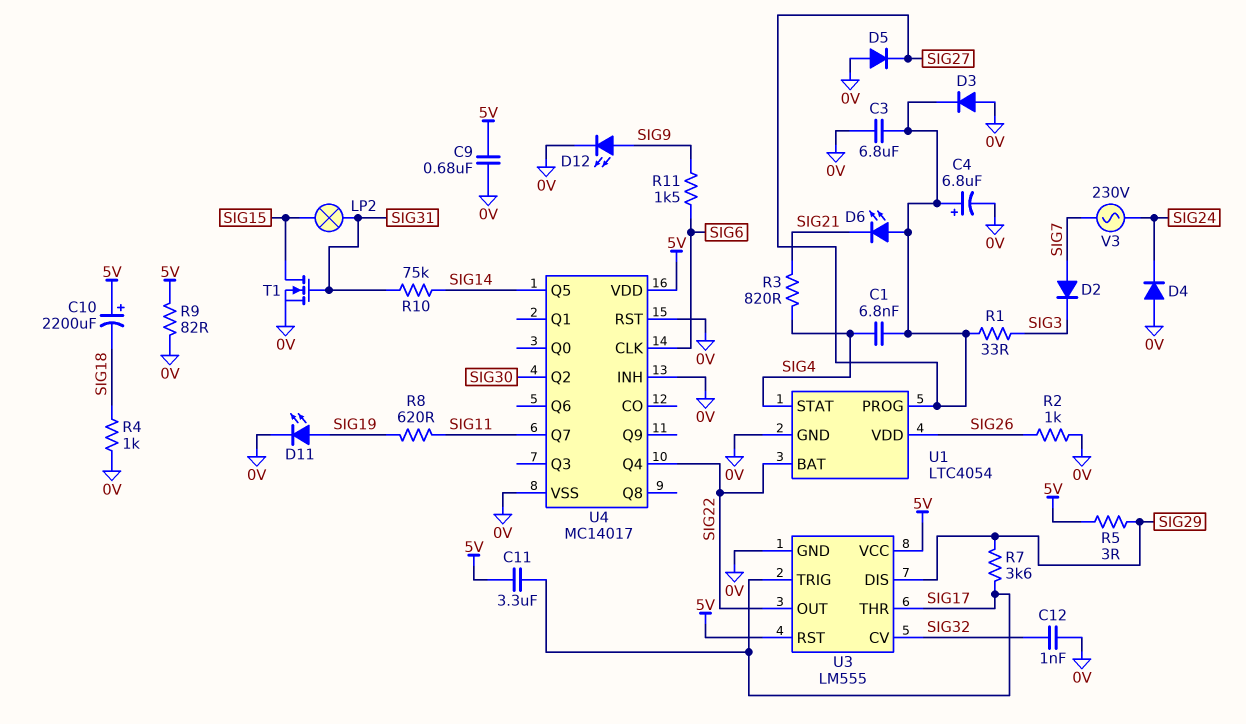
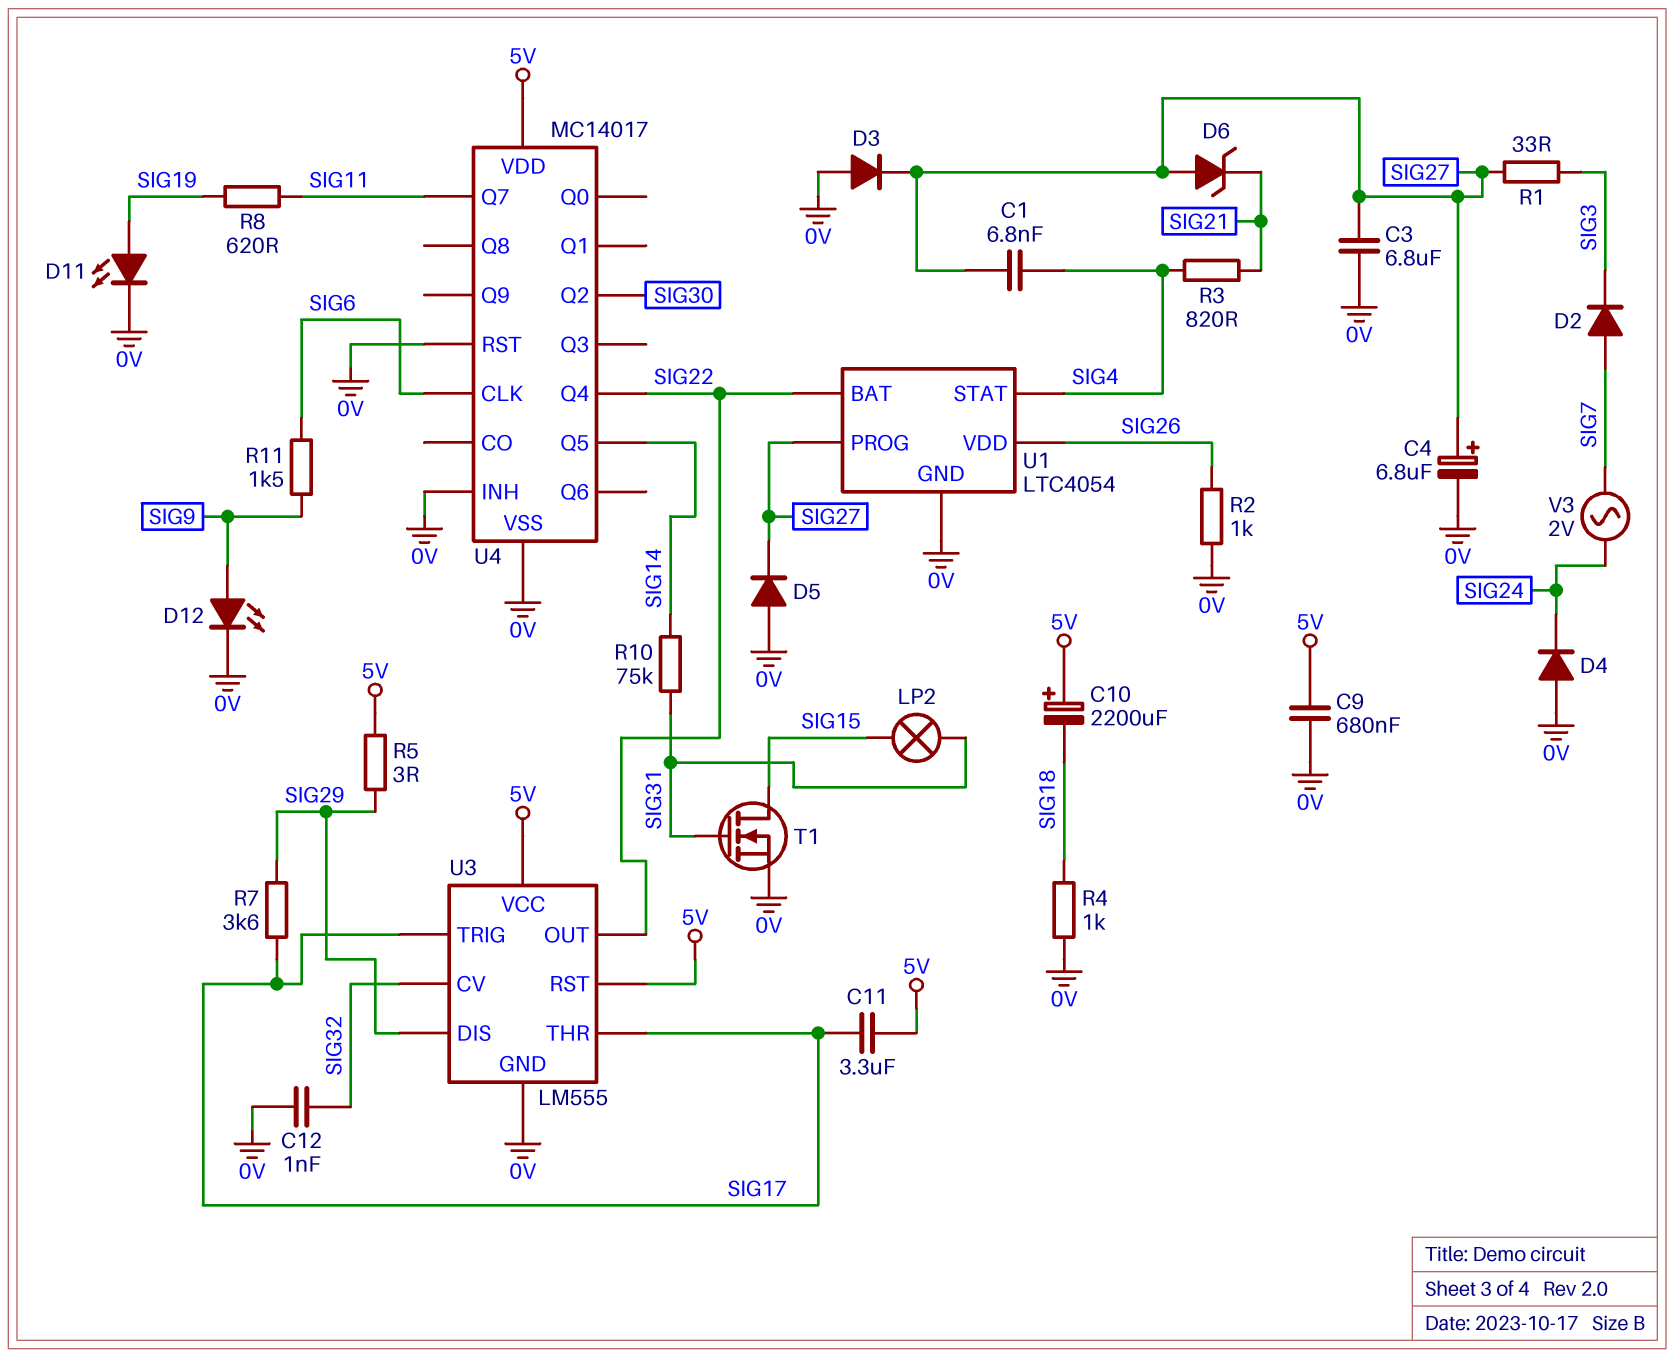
D6: LED (A SIG27, K SIG21) -> zener (A SIG27, K SIG21)
R9: 82 (0V, 5V) -> none
V3: AC 230V (SIG7, SIG24) -> AC 2V (SIG7, SIG24)

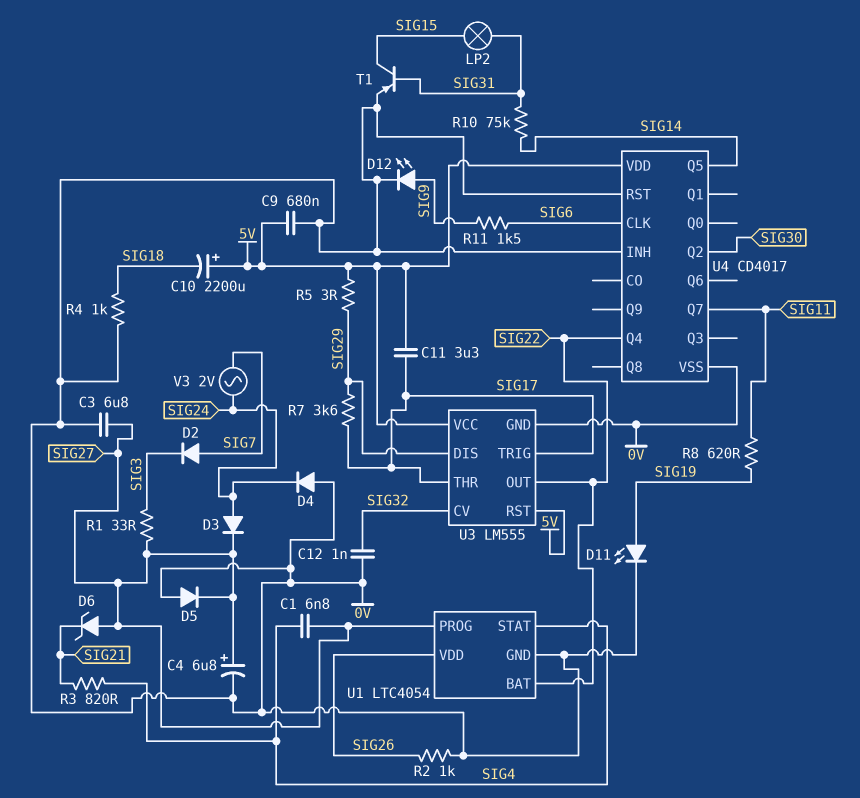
D3: diode (A 0V, K SIG27) -> diode (A SIG24, K SIG27)
T1: NMOS (G SIG31, D SIG15, S 0V) -> PNP (B SIG31, C SIG15, E 0V)
U4: MC14017 -> CD4017

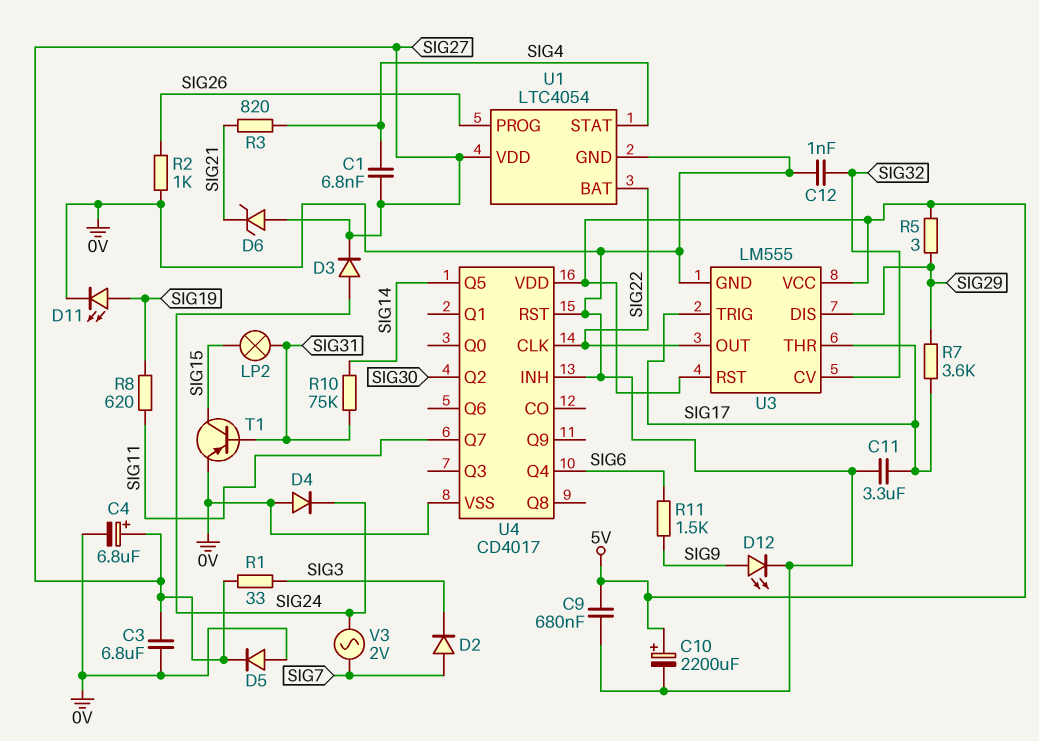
C10: 2200uF (plus 5V, minus SIG18) -> 2200uF (plus 5V, minus 0V)
C11: 3.3uF (5V, SIG17) -> 3.3uF (0V, SIG17)
R4: 1k (0V, SIG18) -> none
U1 pin PROG: SIG27 -> SIG26
U1 pin VDD: SIG26 -> SIG27
U4 pin CLK: SIG6 -> SIG22
U4 pin Q4: SIG22 -> SIG6

